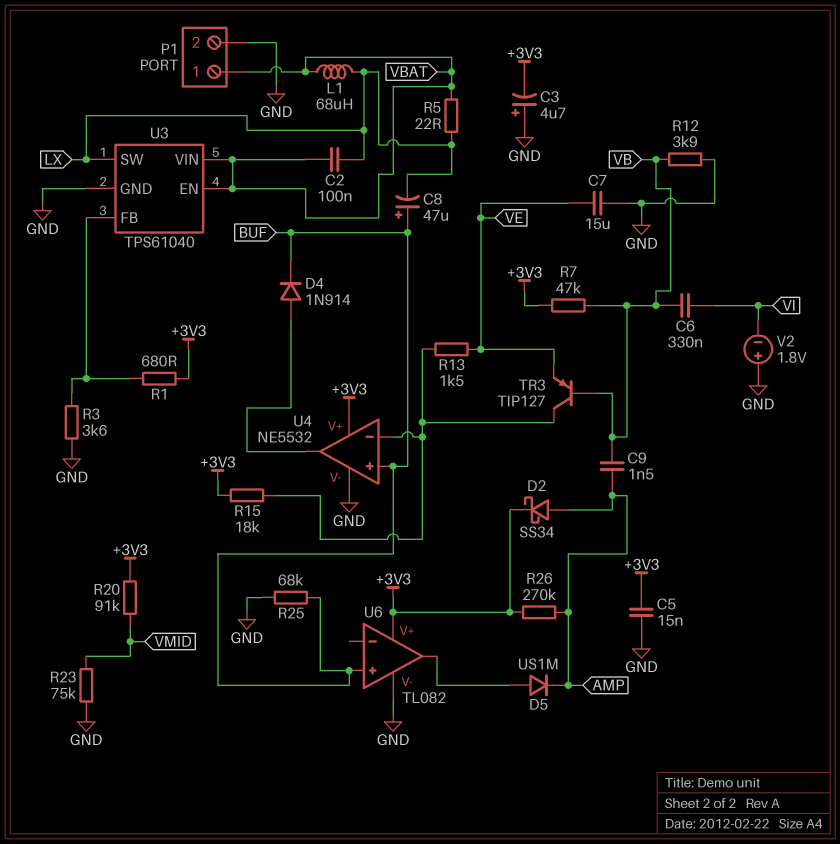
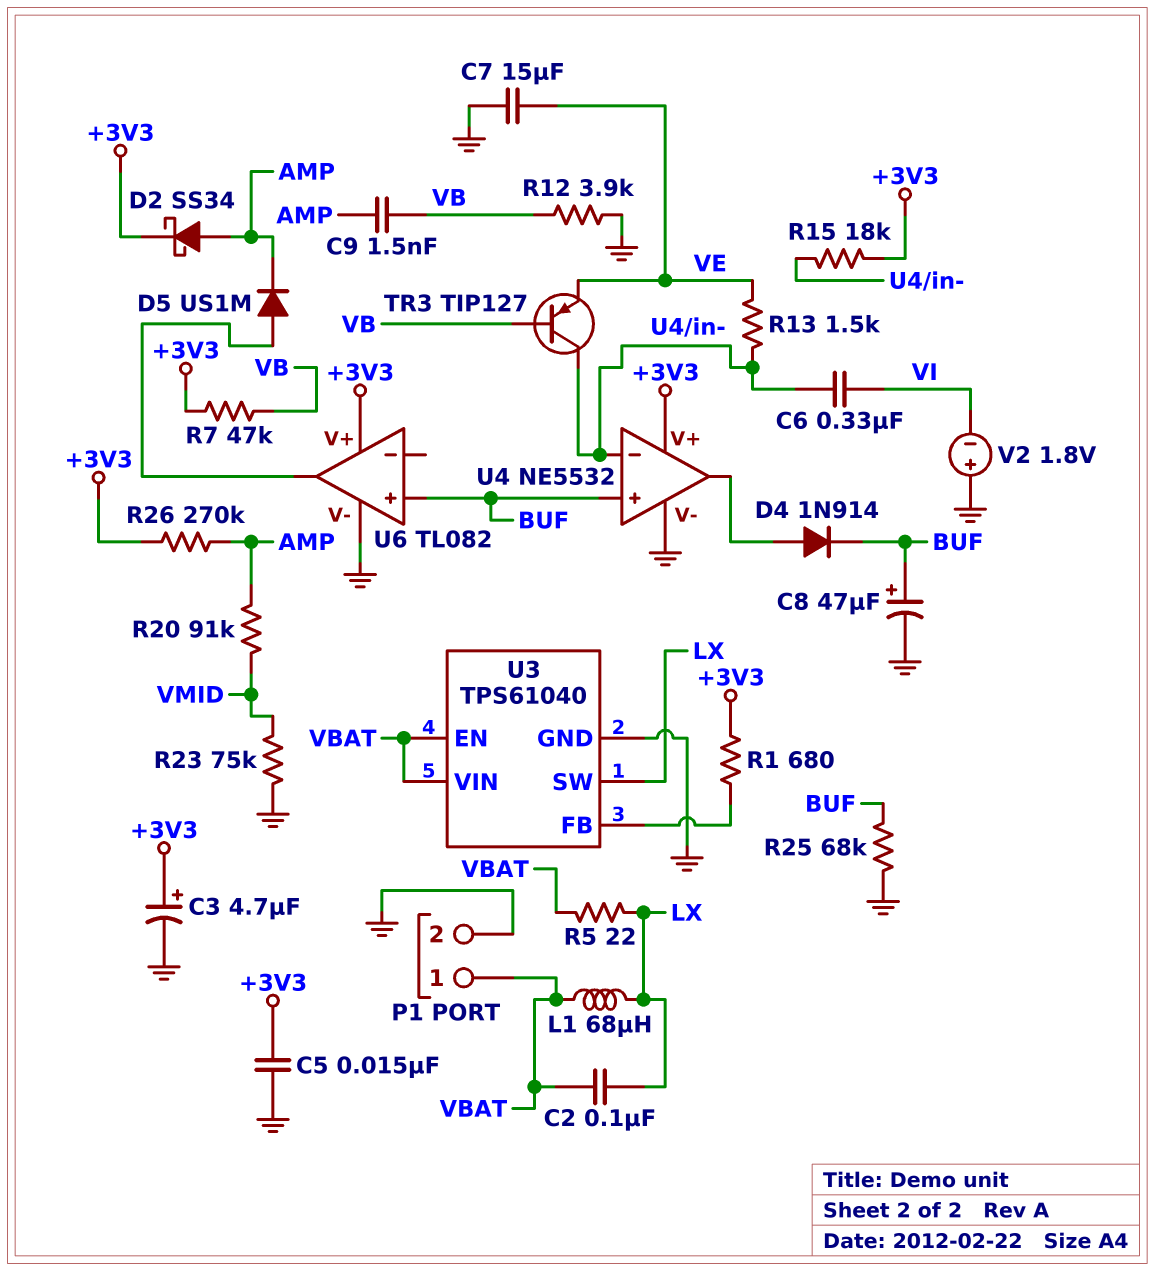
C3: 4.7uF (plus GND, minus +3V3) -> 4.7uF (plus +3V3, minus GND)
C6: 330nF (VB, VI) -> 330nF (U4/in-, VI)
C8: 47uF (plus BUF, minus LX) -> 47uF (plus BUF, minus GND)
R3: 3.6k (GND, U3/FB) -> none
R20: 91k (+3V3, VMID) -> 91k (AMP, VMID)

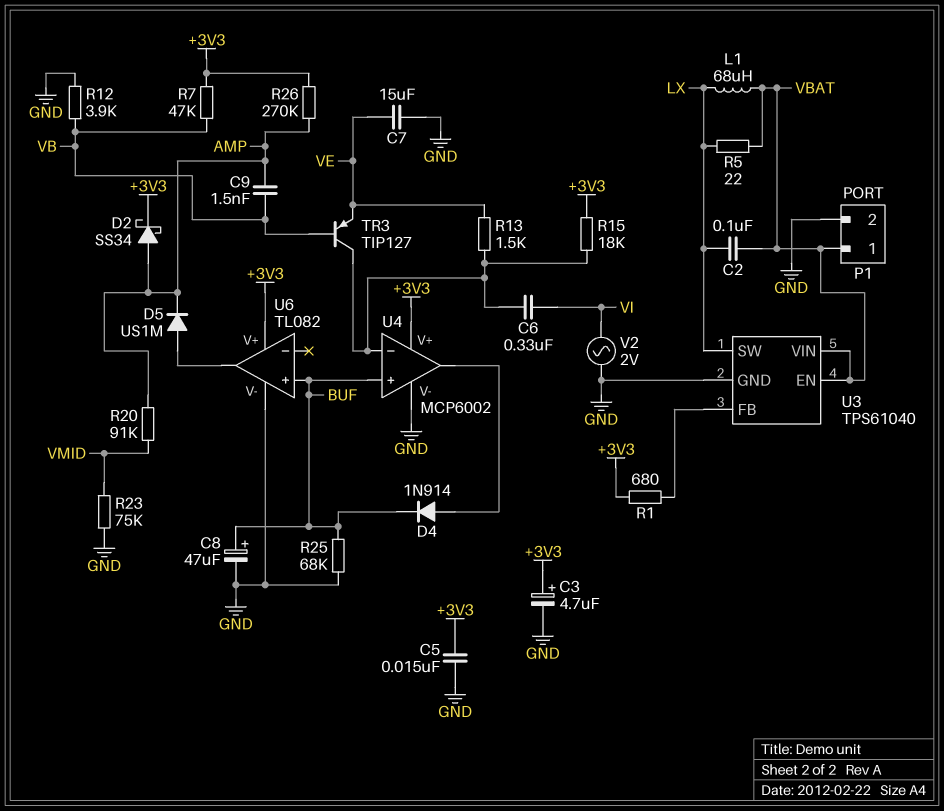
U4: NE5532 -> MCP6002
V2: 1.8V (plus GND, minus VI) -> AC 2V (GND, VI)

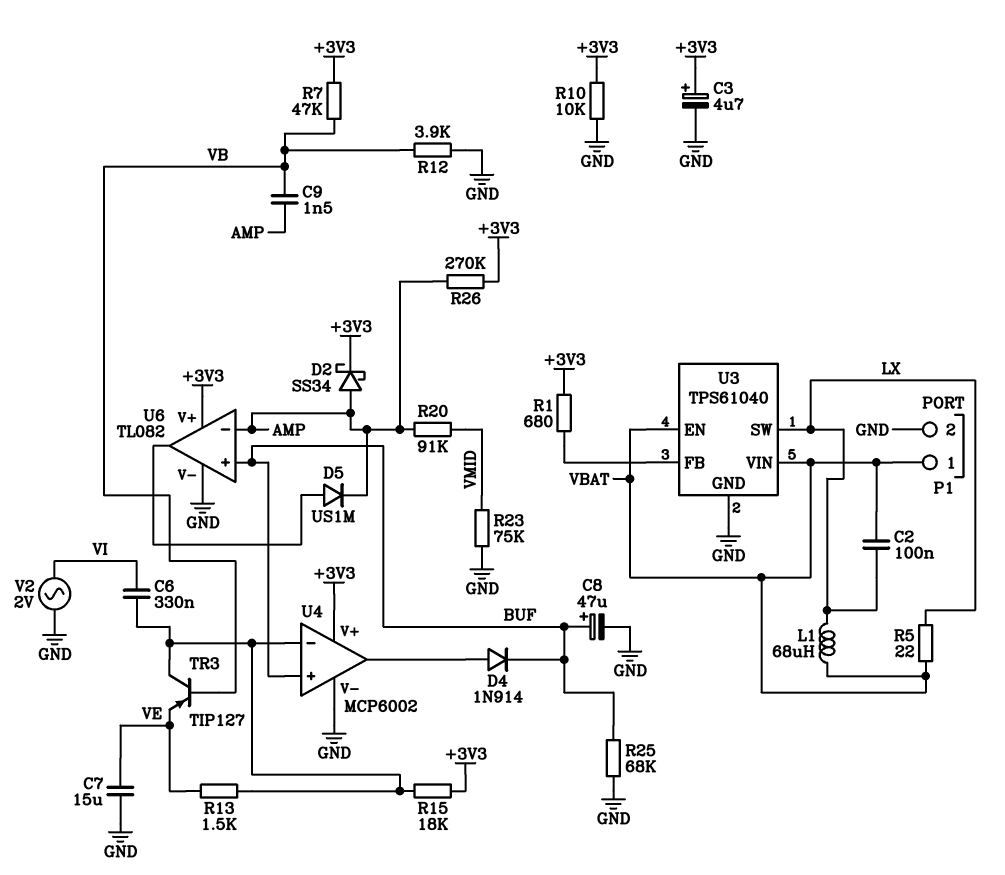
C5: 15nF (+3V3, GND) -> none
R10: none -> 10k (+3V3, GND)
U6 pin in-: none -> AMP

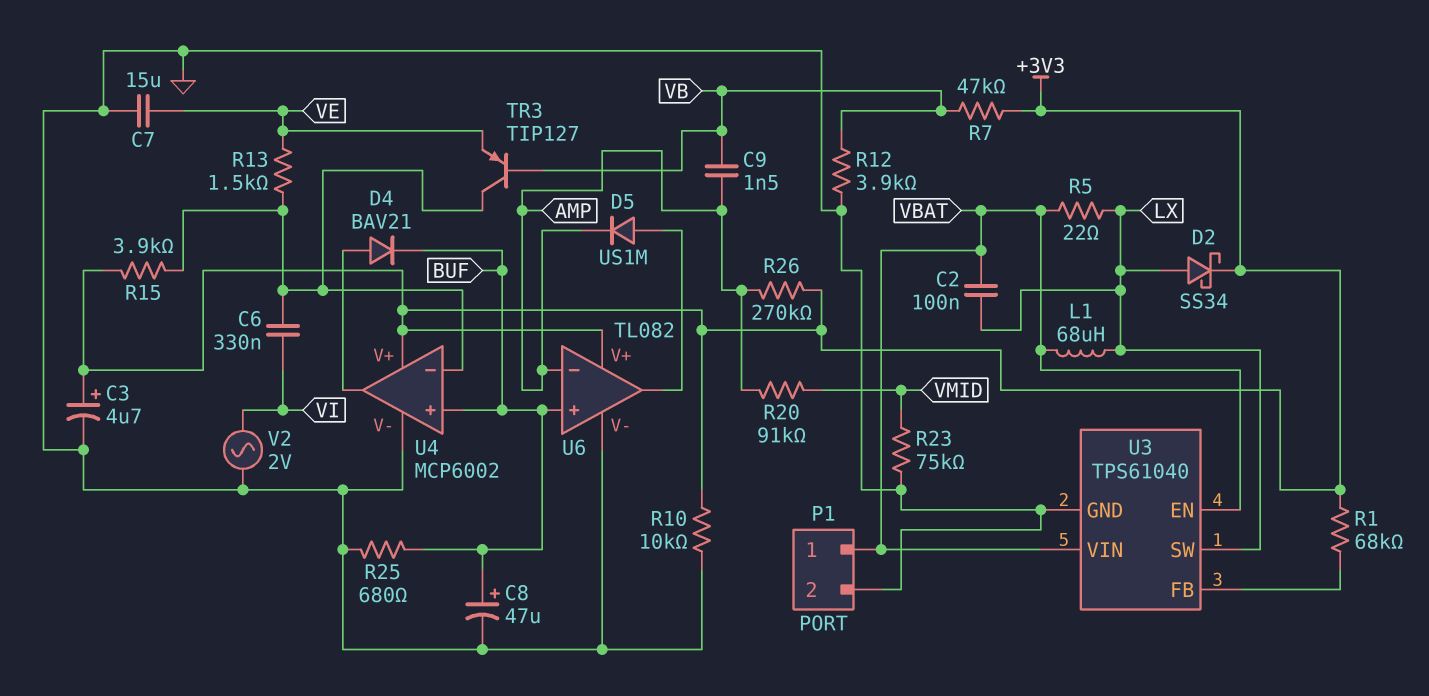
D2: schottky SS34 (A AMP, K +3V3) -> schottky SS34 (A LX, K +3V3)
D4: diode 1N914 (A U4/out, K BUF) -> diode BAV21 (A U4/out, K BUF)
R1: 680 (+3V3, U3/FB) -> 68k (+3V3, U3/FB)
R15: 18k (+3V3, U4/in-) -> 3.9k (+3V3, U4/in-)
R25: 68k (BUF, GND) -> 680 (BUF, GND)

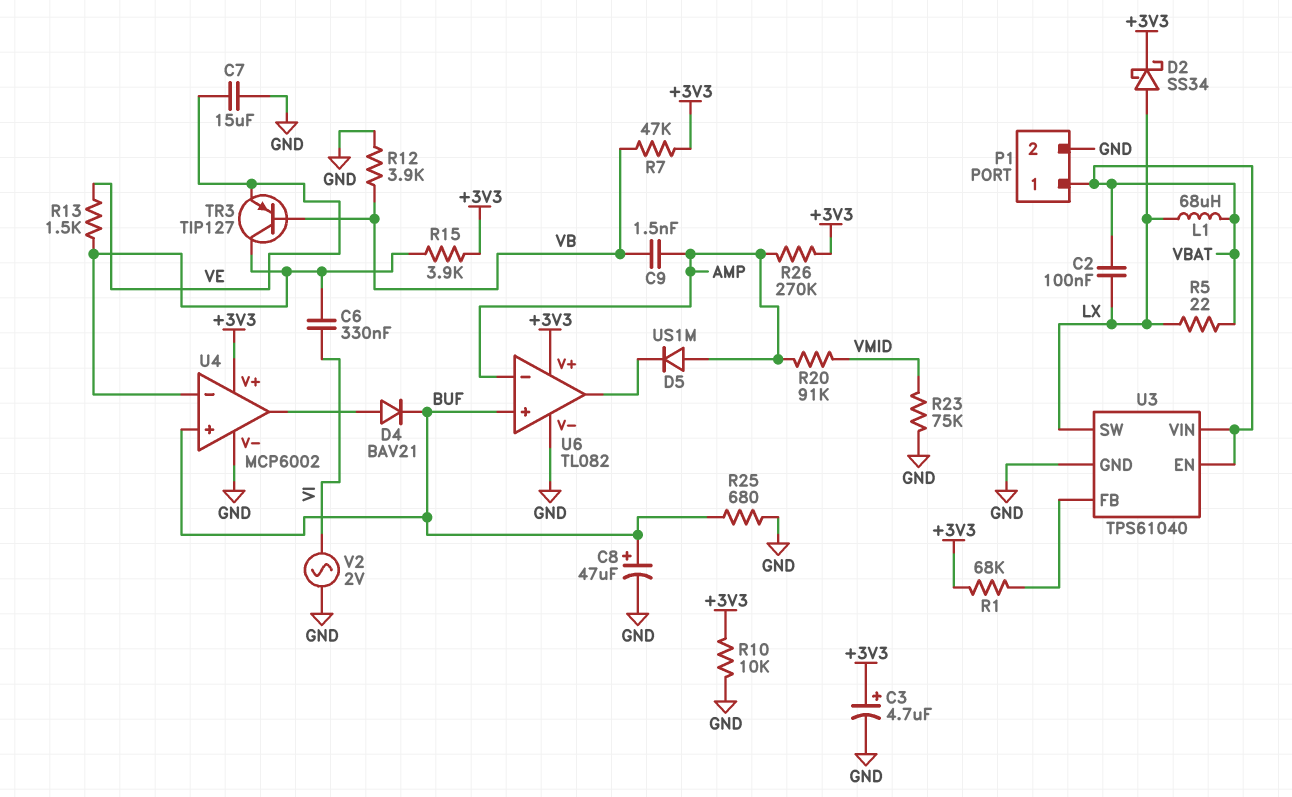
D5: diode US1M (A U6/out, K AMP) -> diode US1M (A AMP, K U6/out)

